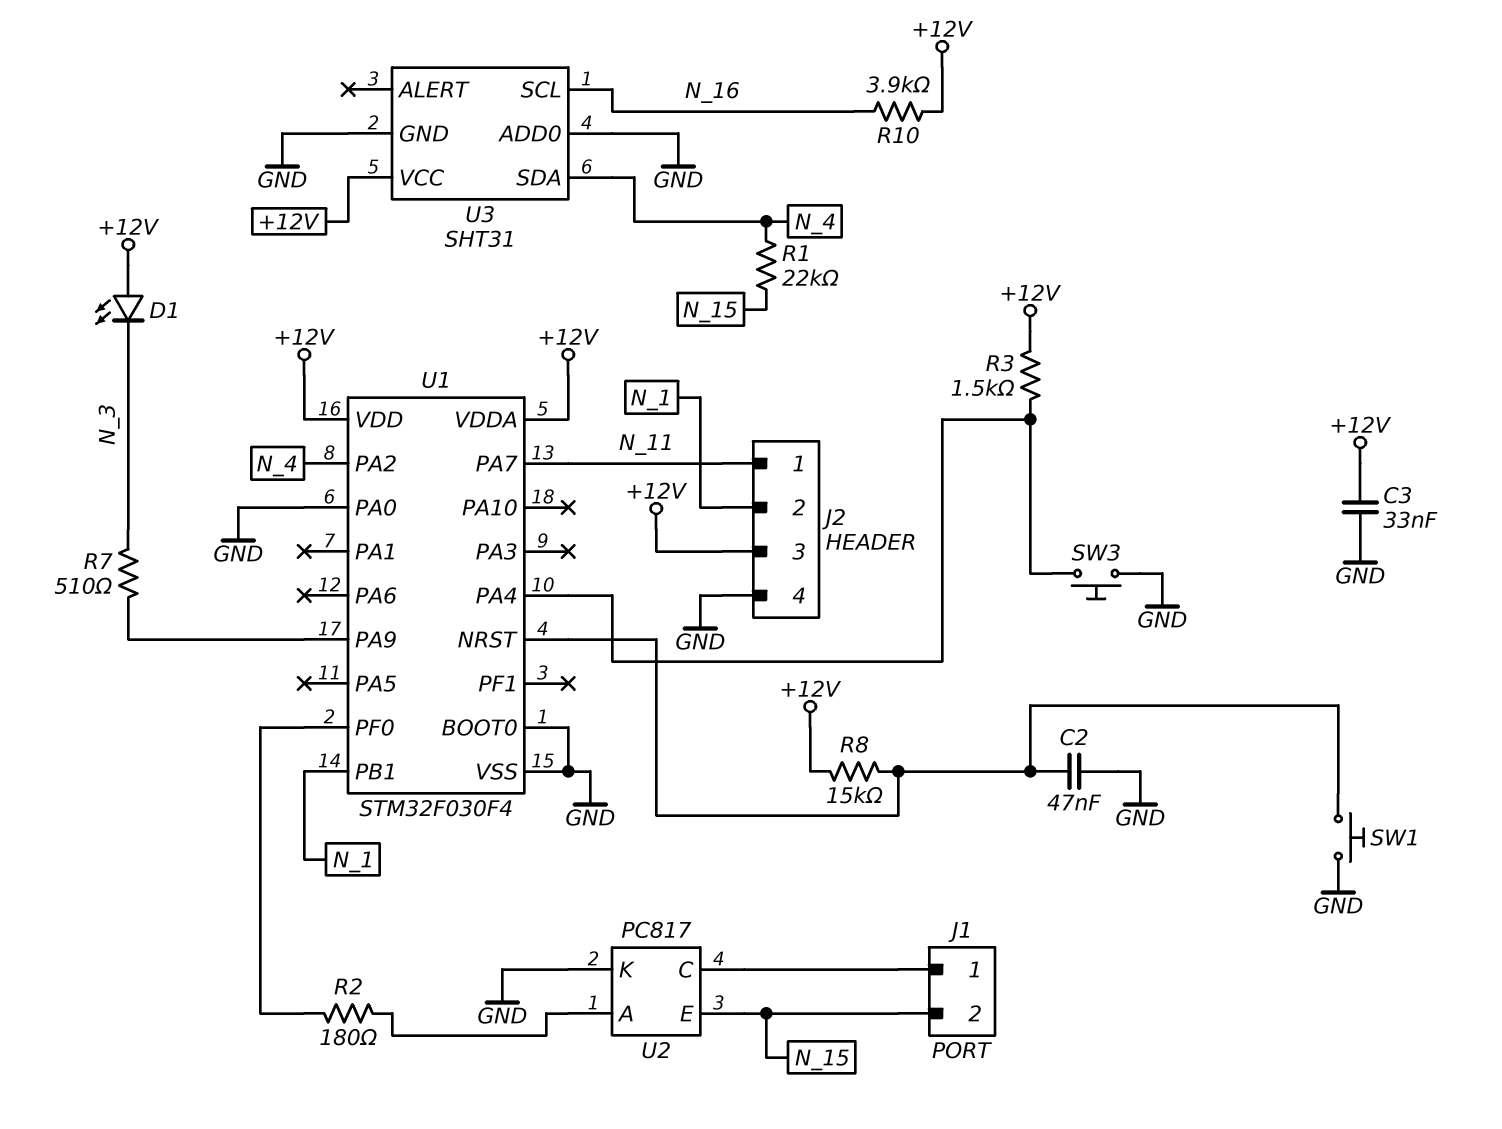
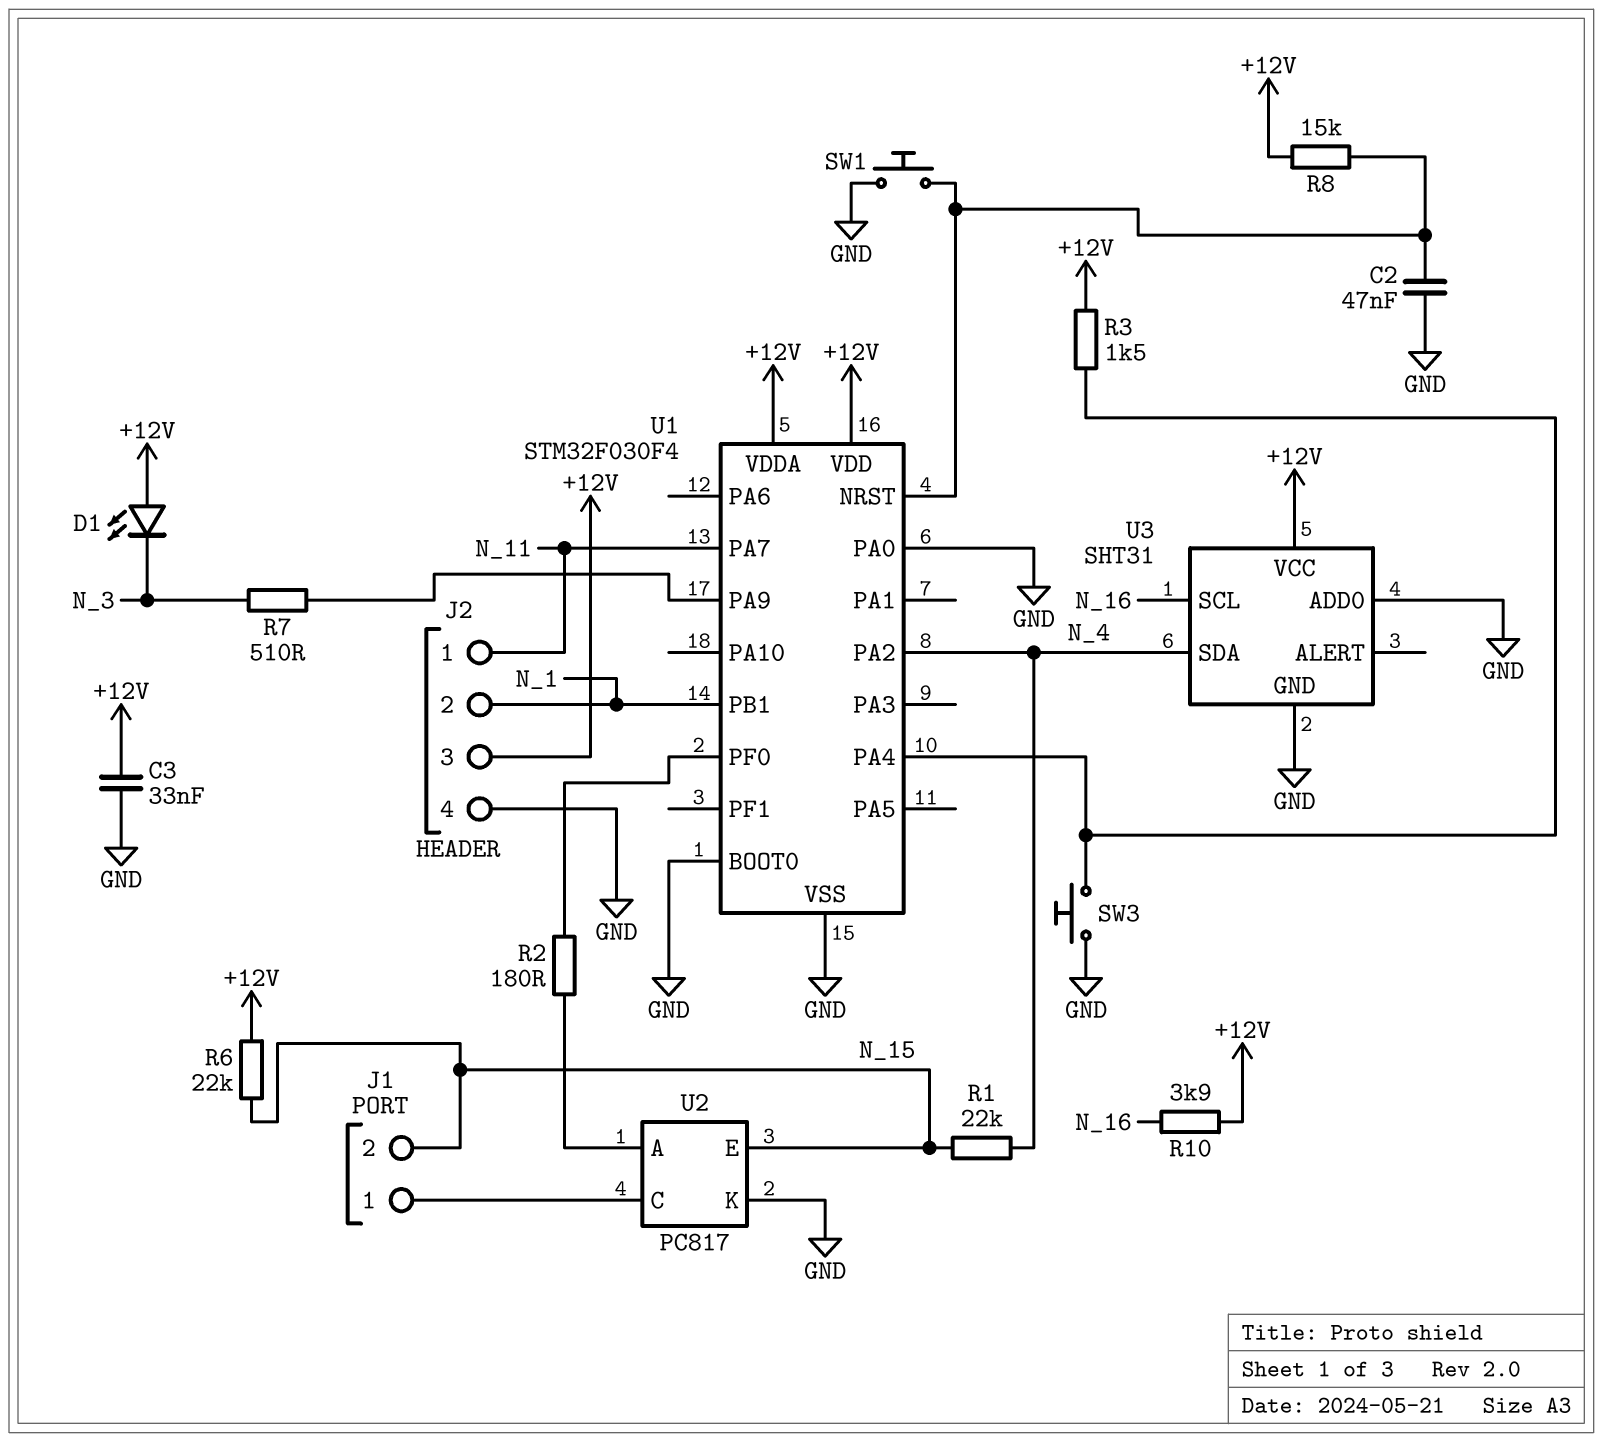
R6: none -> 22k (+12V, N_15)

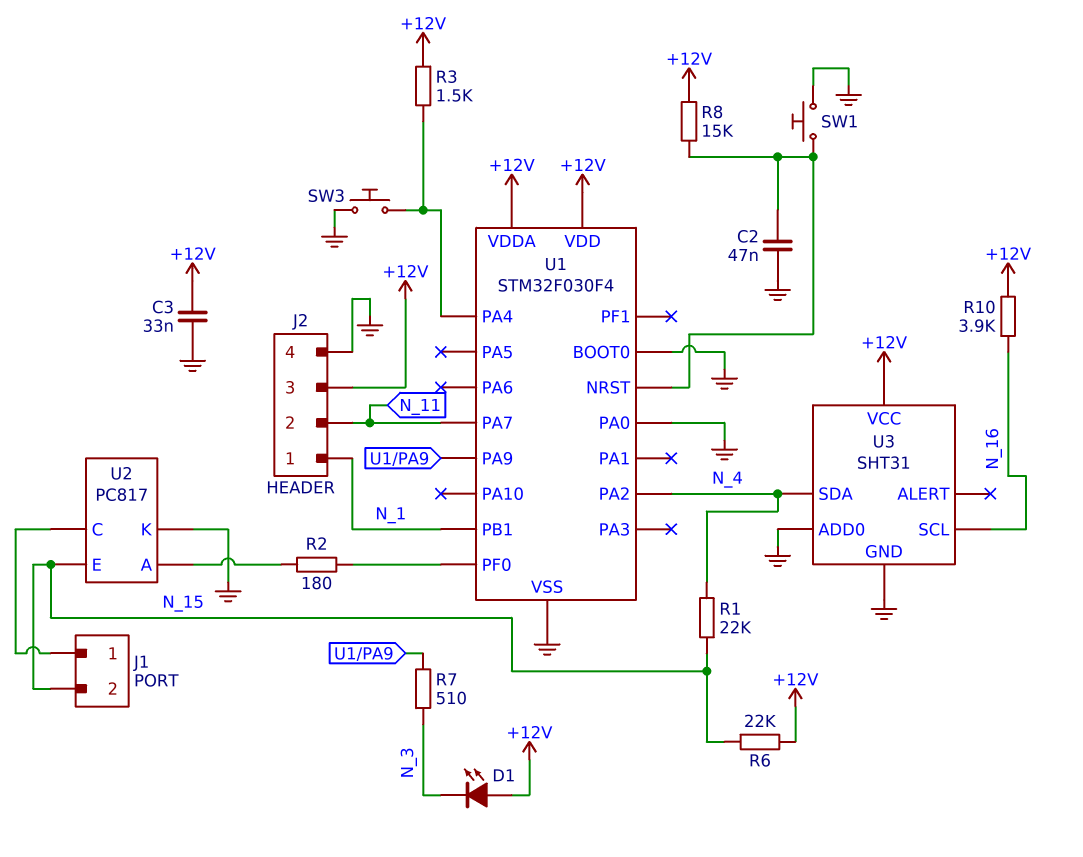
J2 pin 1: N_11 -> N_1
J2 pin 2: N_1 -> N_11

